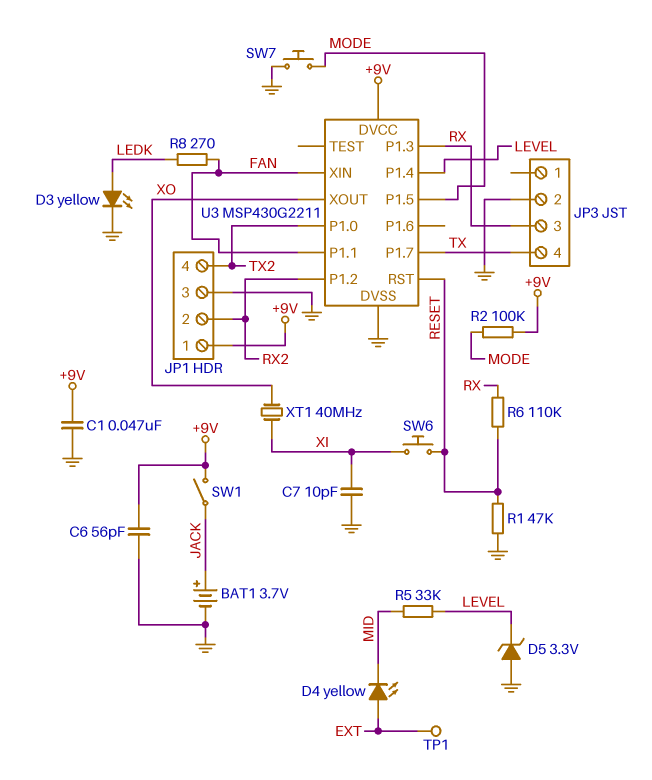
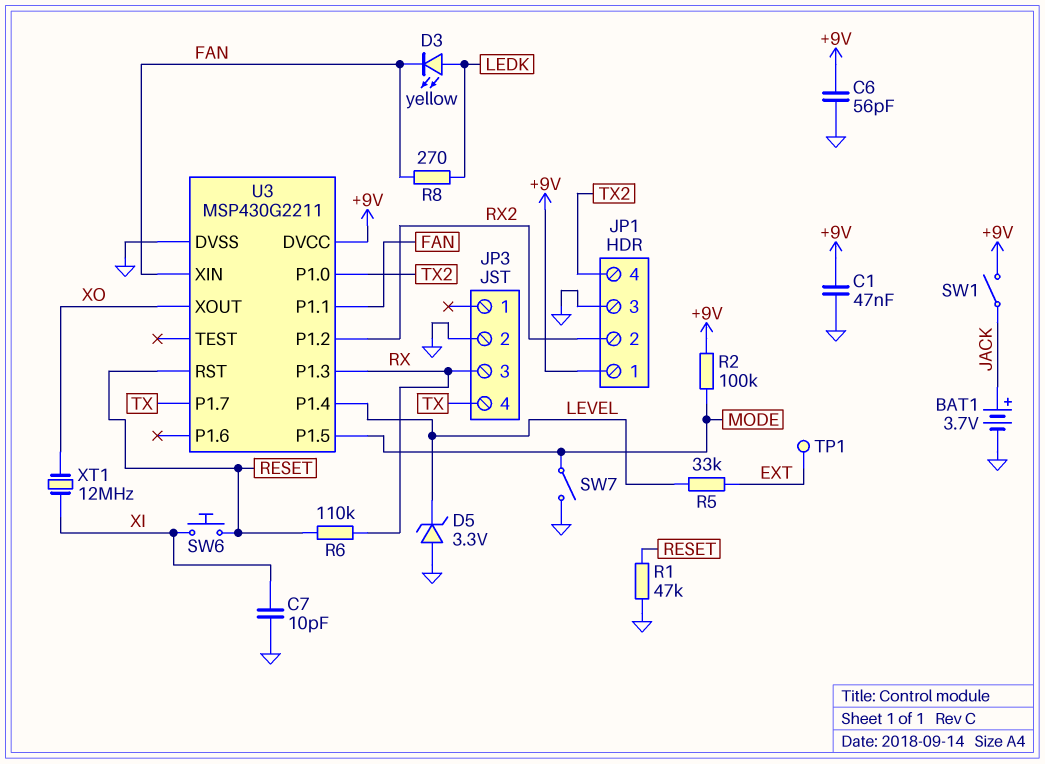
D3: LED yellow (A LEDK, K GND) -> LED yellow (A LEDK, K FAN)
D4: LED yellow (A EXT, K MID) -> none
R5: 33k (LEVEL, MID) -> 33k (EXT, LEVEL)
SW7: button (GND, MODE) -> switch (GND, MODE)
XT1: 40MHz (XI, XO) -> 12MHz (XI, XO)

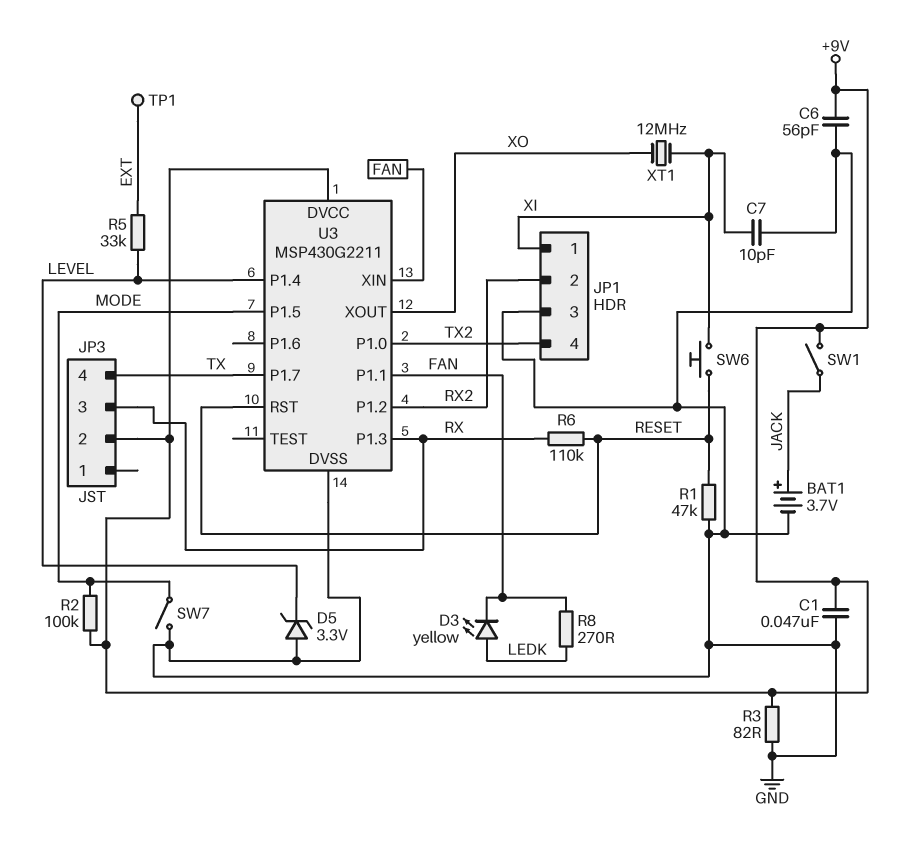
JP1 pin 1: +9V -> XI
JP3 pin 2: GND -> +9V
R3: none -> 82 (+9V, GND)

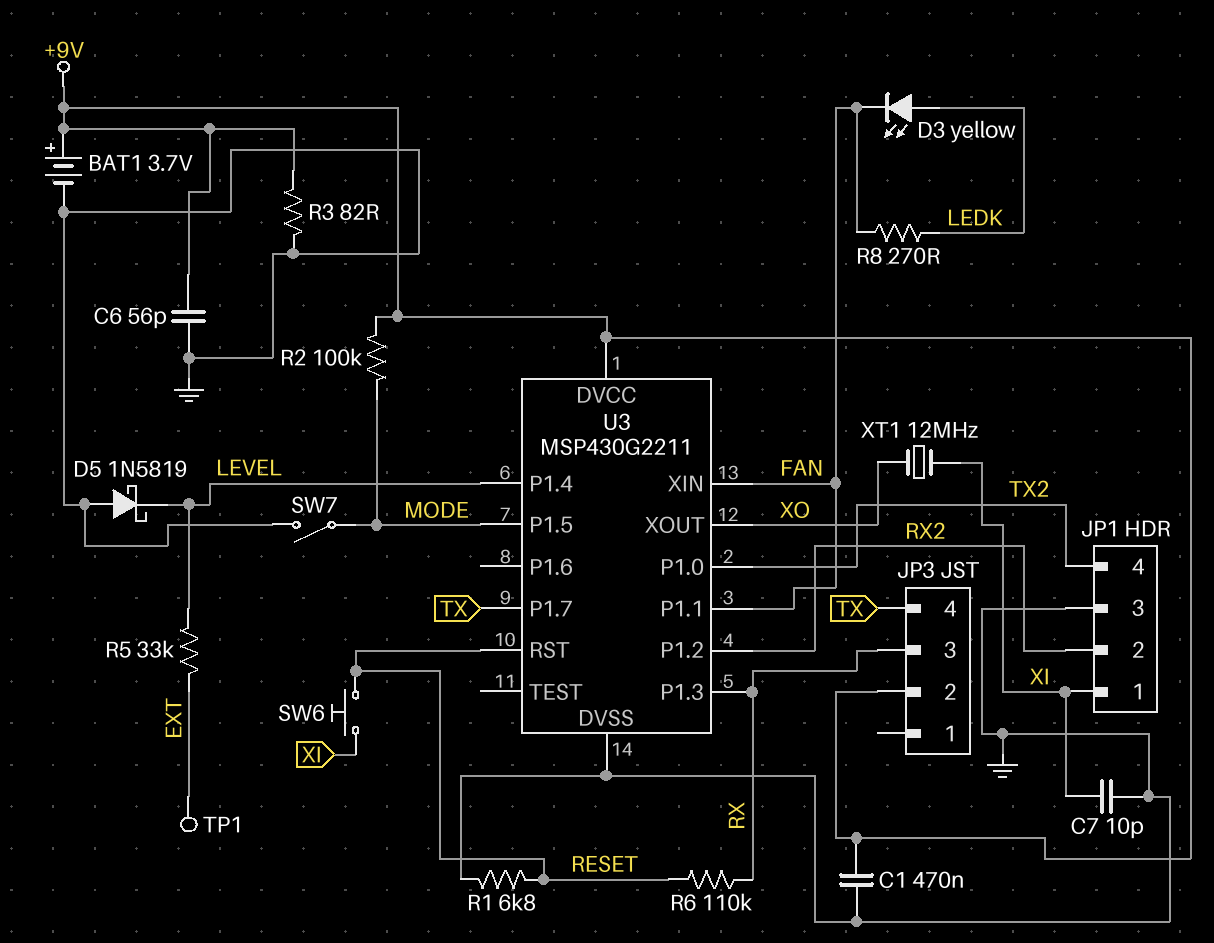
BAT1: 3.7V (plus JACK, minus GND) -> 3.7V (plus +9V, minus GND)
C1: 47nF (+9V, GND) -> 470nF (+9V, GND)
D5: zener 3.3V (A GND, K LEVEL) -> schottky 1N5819 (A GND, K LEVEL)
R1: 47k (GND, RESET) -> 6.8k (GND, RESET)
SW1: switch (+9V, JACK) -> none

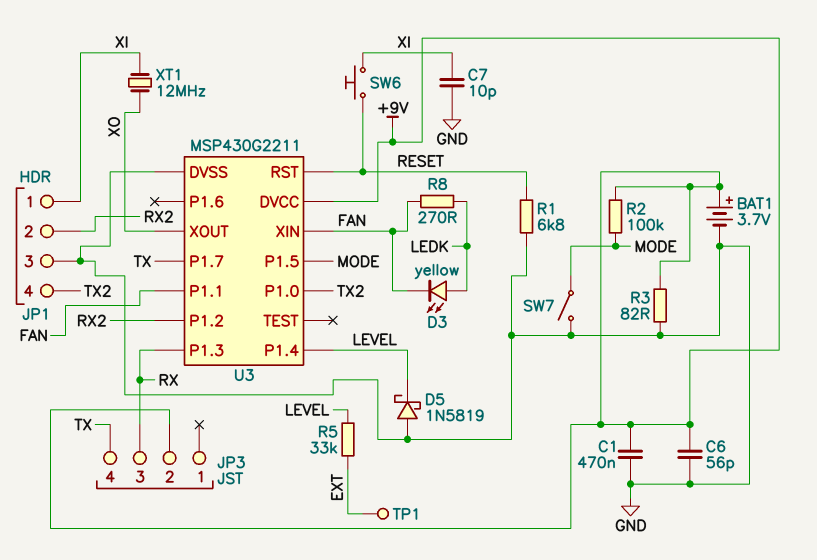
R6: 110k (RESET, RX) -> none

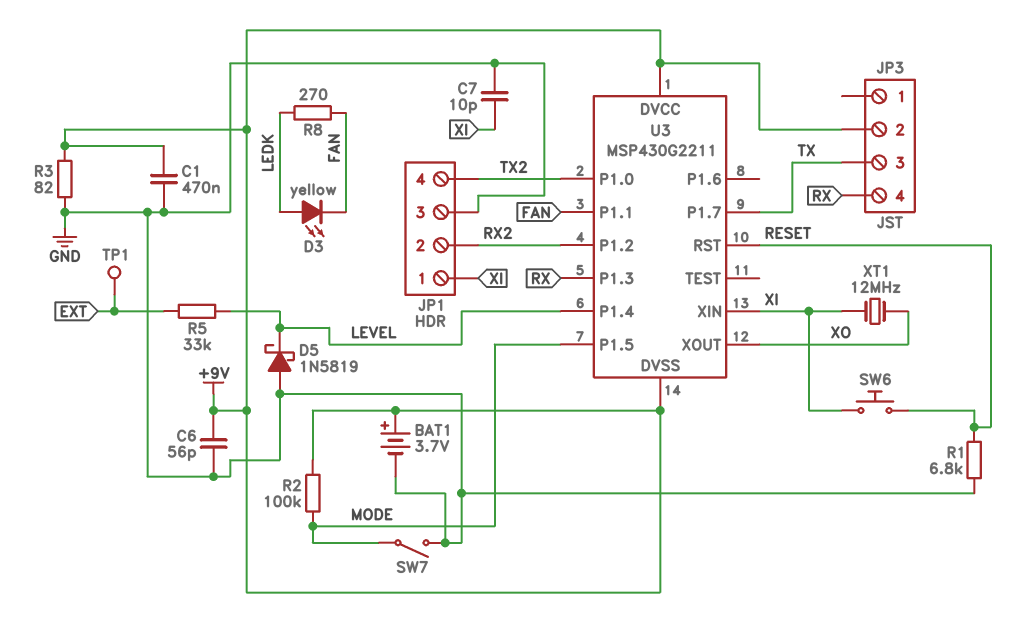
JP3 pin 3: RX -> TX
JP3 pin 4: TX -> RX
U3 pin DVSS: GND -> +9V
U3 pin XIN: FAN -> XI

